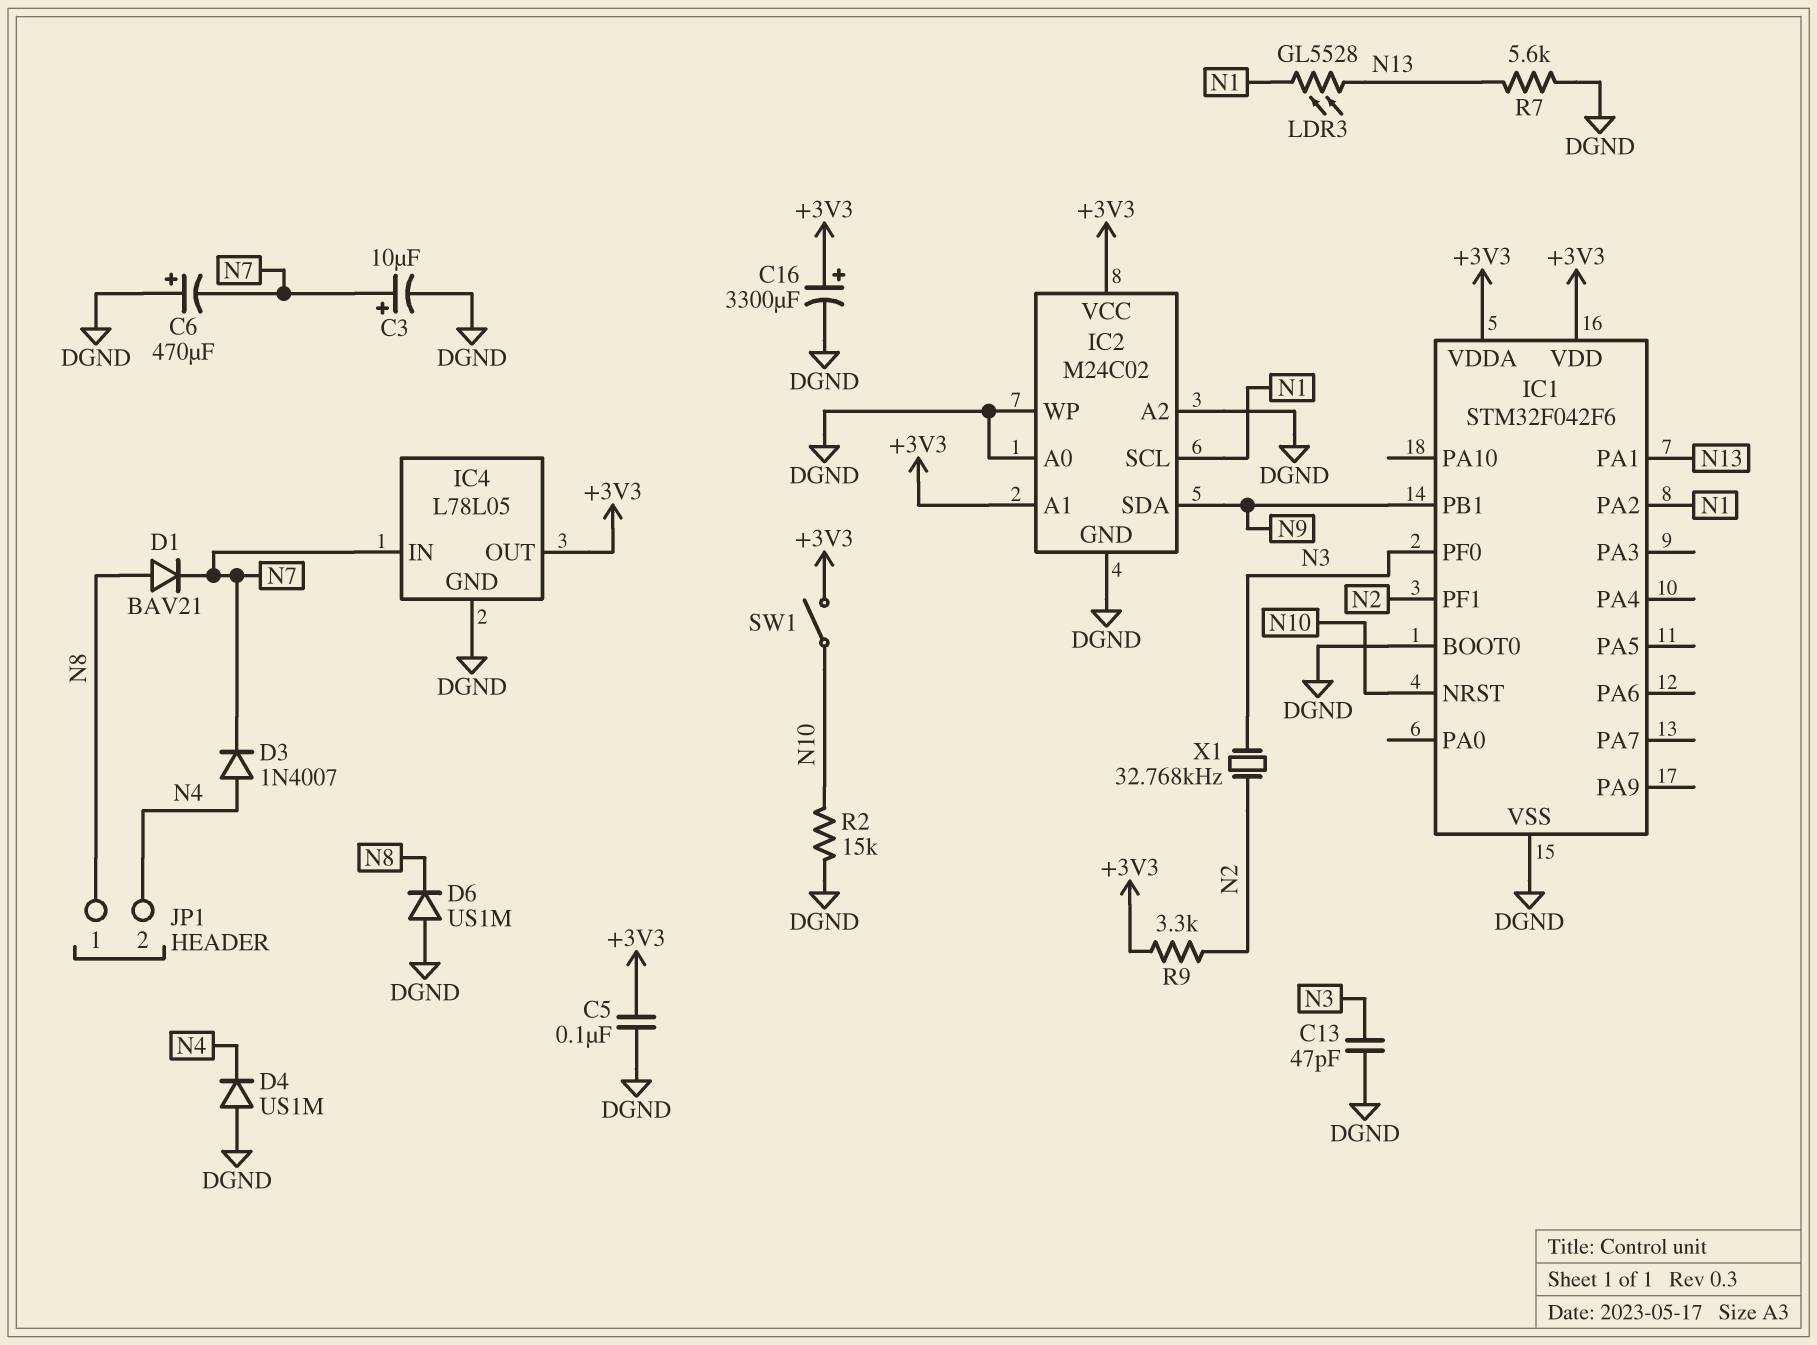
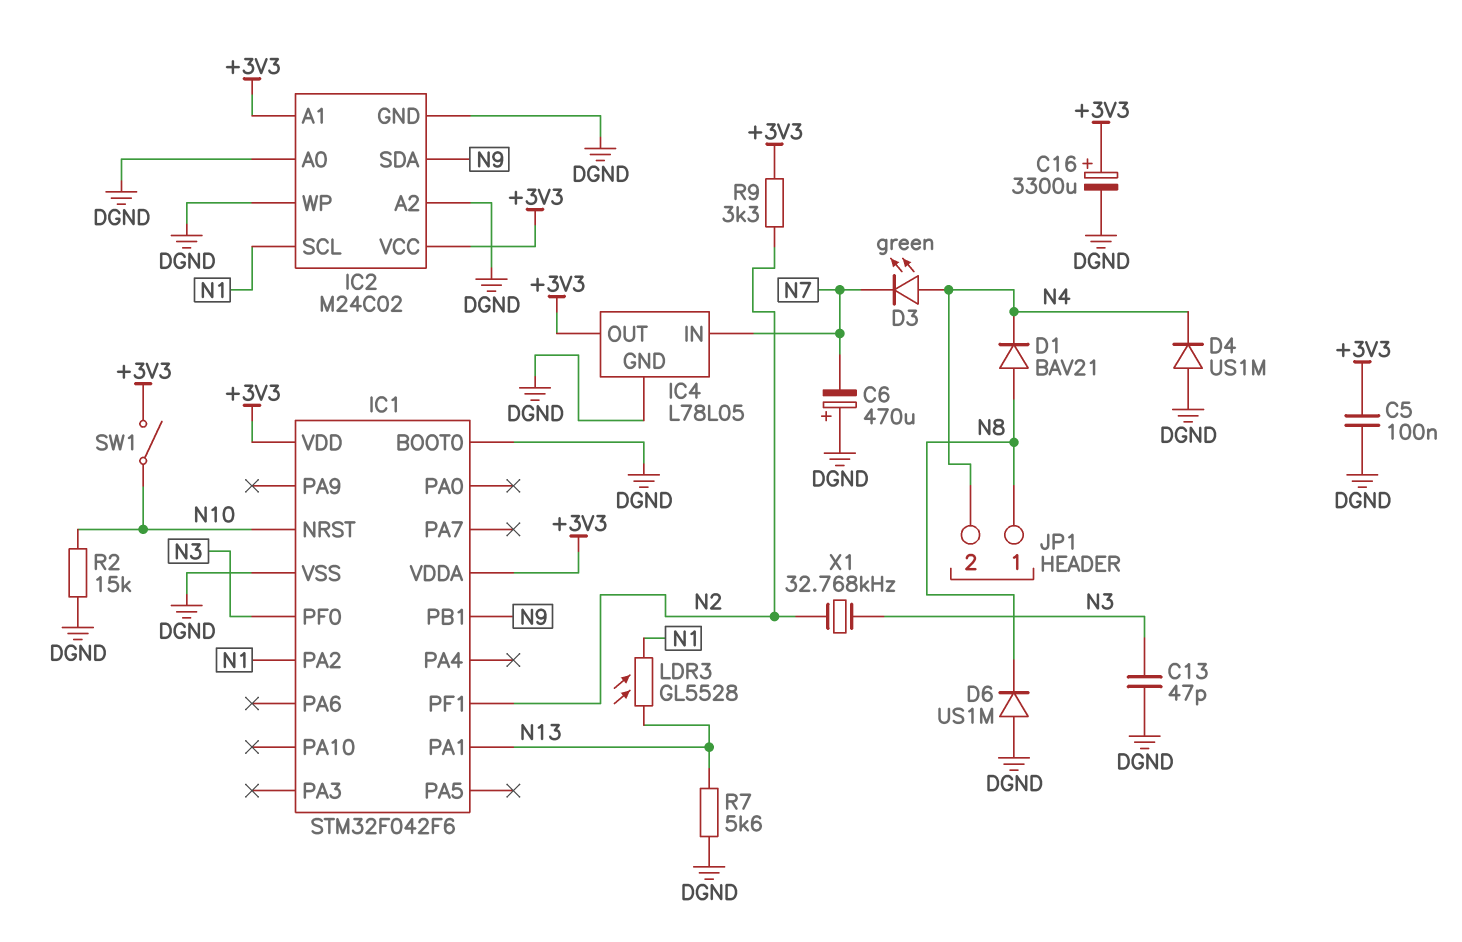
C3: 10uF (plus N7, minus DGND) -> none
D1: diode BAV21 (A N8, K N7) -> diode BAV21 (A N8, K N4)
D3: diode 1N4007 (A N4, K N7) -> LED green (A N4, K N7)

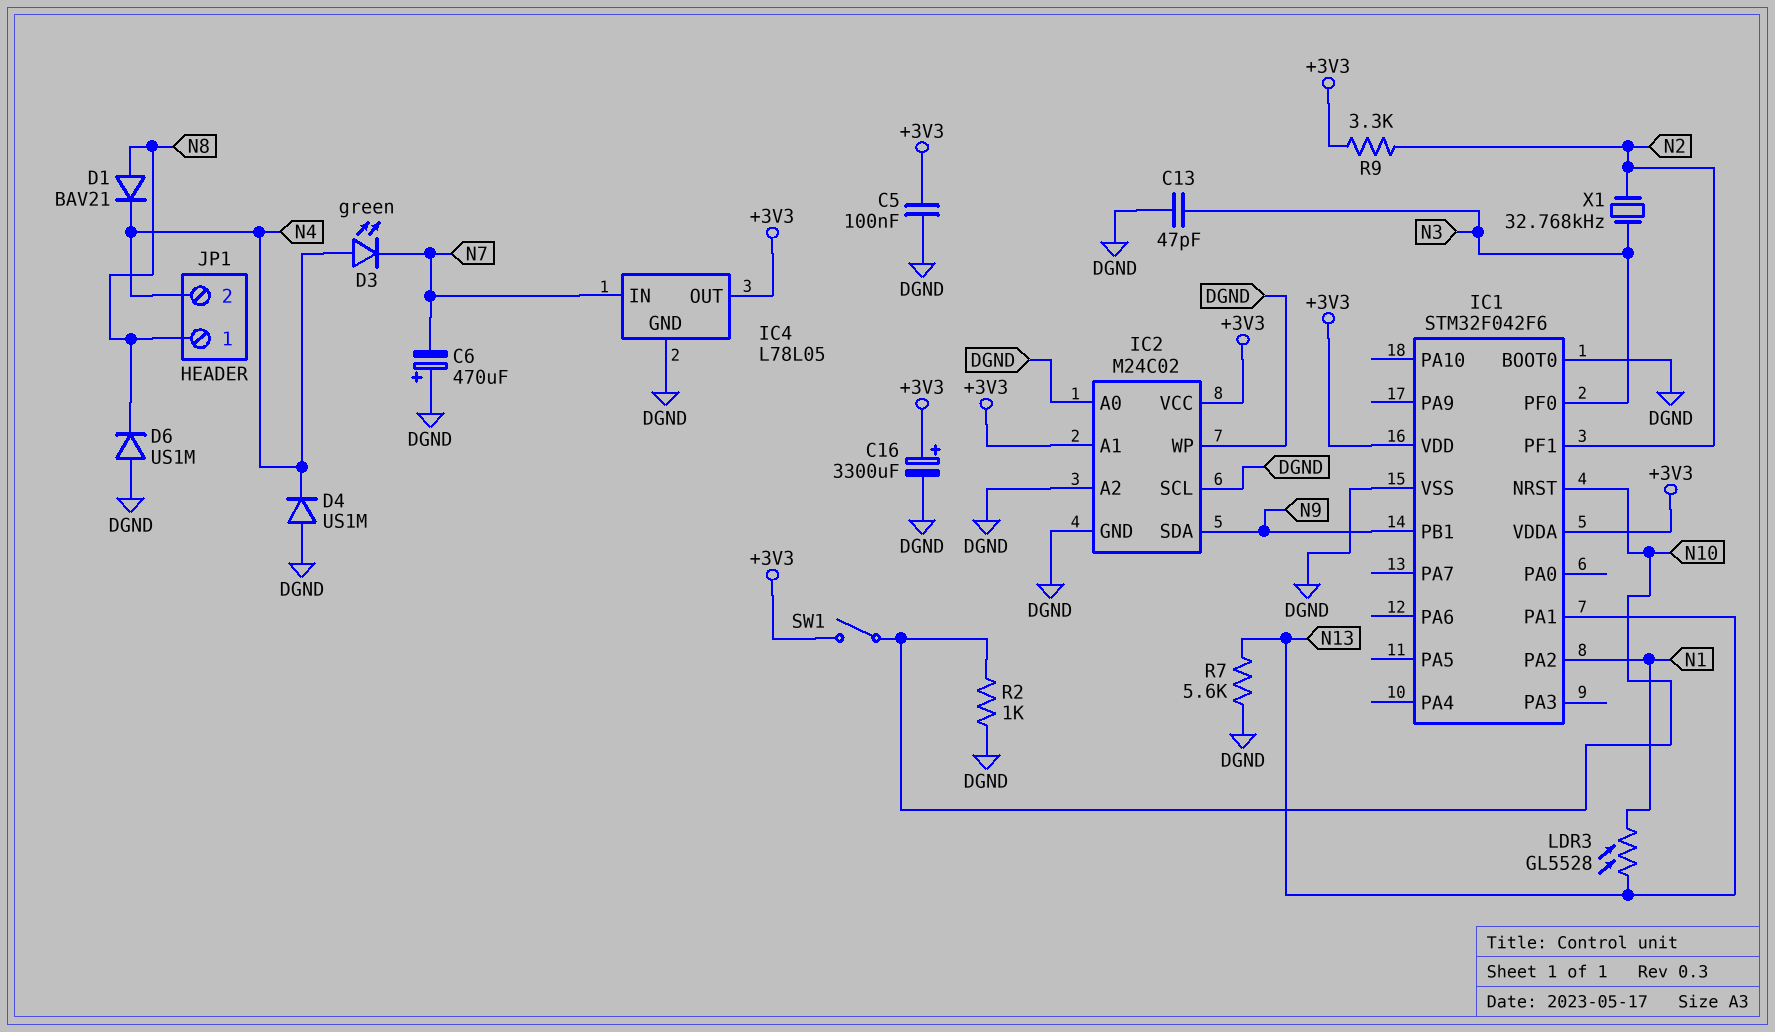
IC2 pin SCL: N1 -> DGND
R2: 15k (DGND, N10) -> 1k (DGND, N10)

